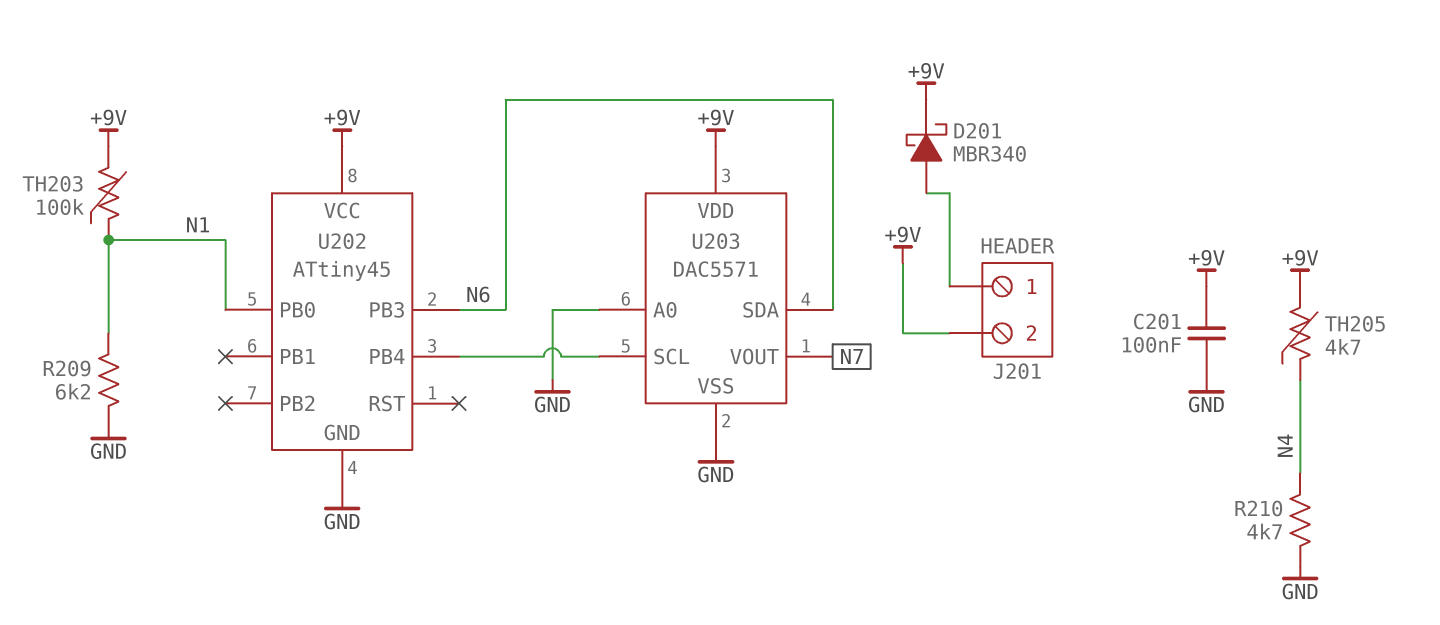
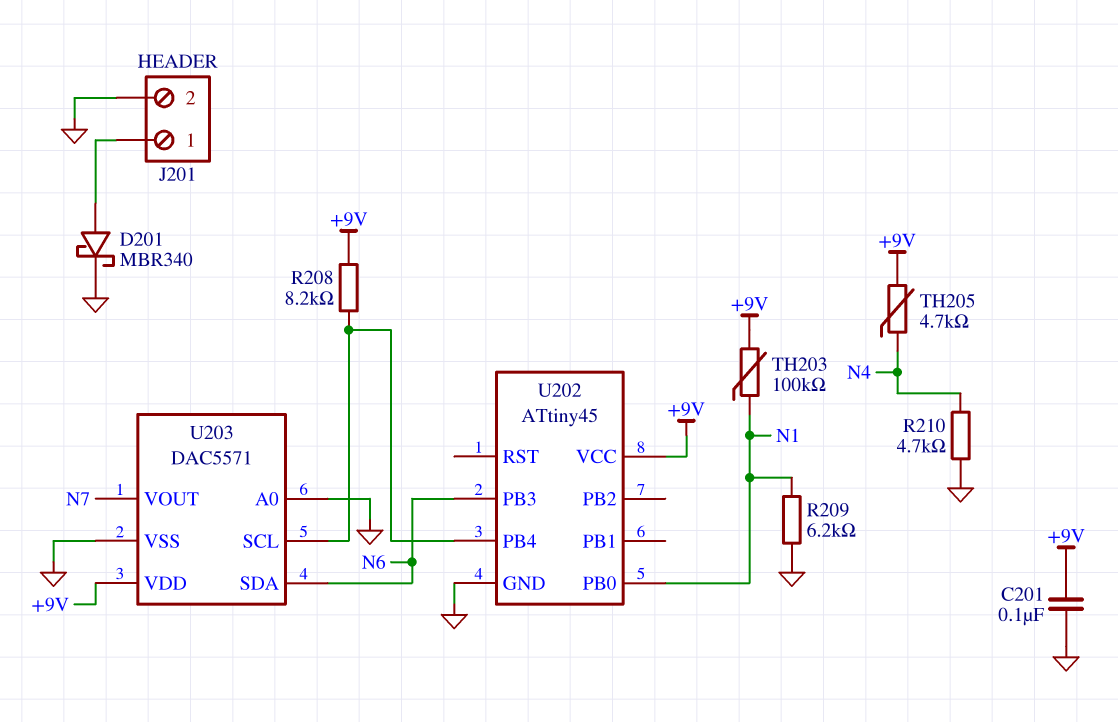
D201: schottky MBR340 (A J201/1, K +9V) -> schottky MBR340 (A J201/1, K GND)
J201 pin 2: +9V -> GND
R208: none -> 8.2k (+9V, U202/PB4)

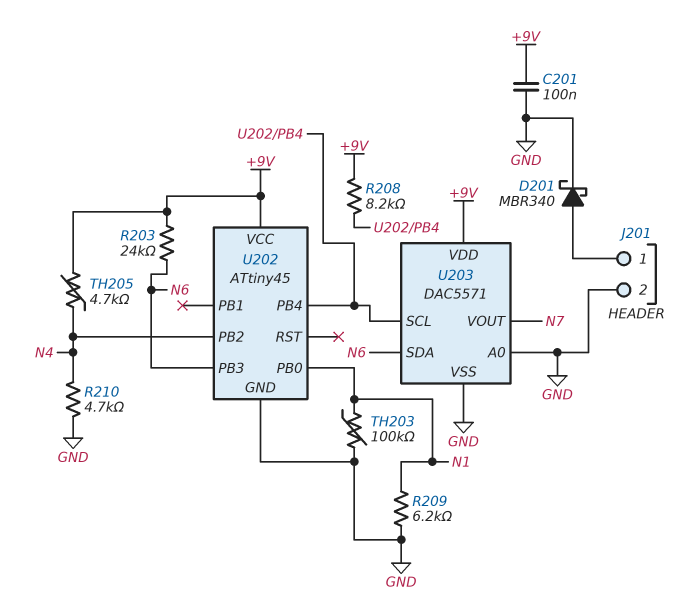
R203: none -> 24k (+9V, N6)
TH203: 100k (+9V, N1) -> 100k (GND, N1)
U202 pin PB2: none -> N4

